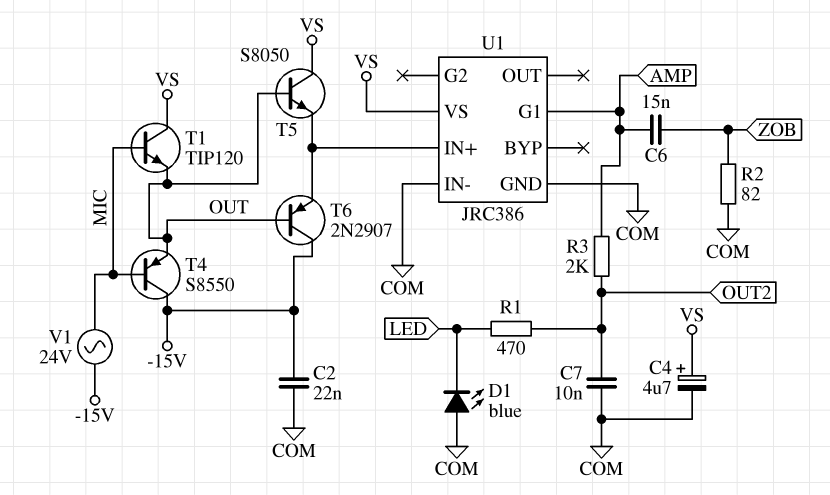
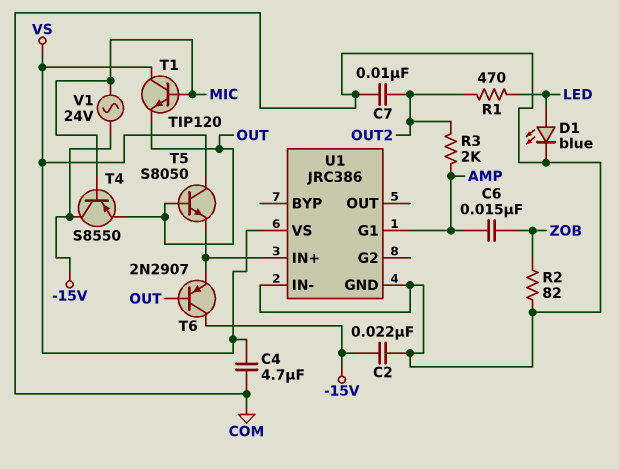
C4: 4.7uF (plus VS, minus COM) -> 4.7uF (COM, VS)
D1: LED blue (A COM, K LED) -> LED blue (A LED, K COM)

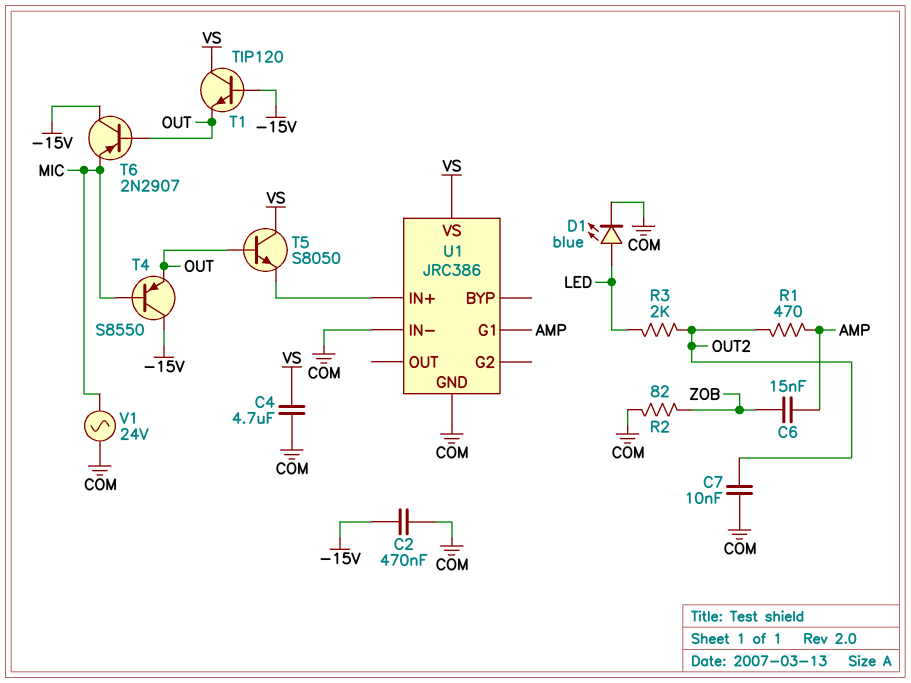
C2: 22nF (-15V, COM) -> 470nF (-15V, COM)
R1: 470 (LED, OUT2) -> 470 (AMP, OUT2)
R3: 2k (AMP, OUT2) -> 2k (LED, OUT2)
T1: NPN TIP120 (B MIC, C VS, E OUT) -> NPN TIP120 (B -15V, C VS, E OUT)
T6: PNP 2N2907 (B OUT, C -15V, E U1/IN+) -> PNP 2N2907 (B OUT, C -15V, E MIC)
V1: AC 24V (-15V, MIC) -> AC 24V (COM, MIC)

